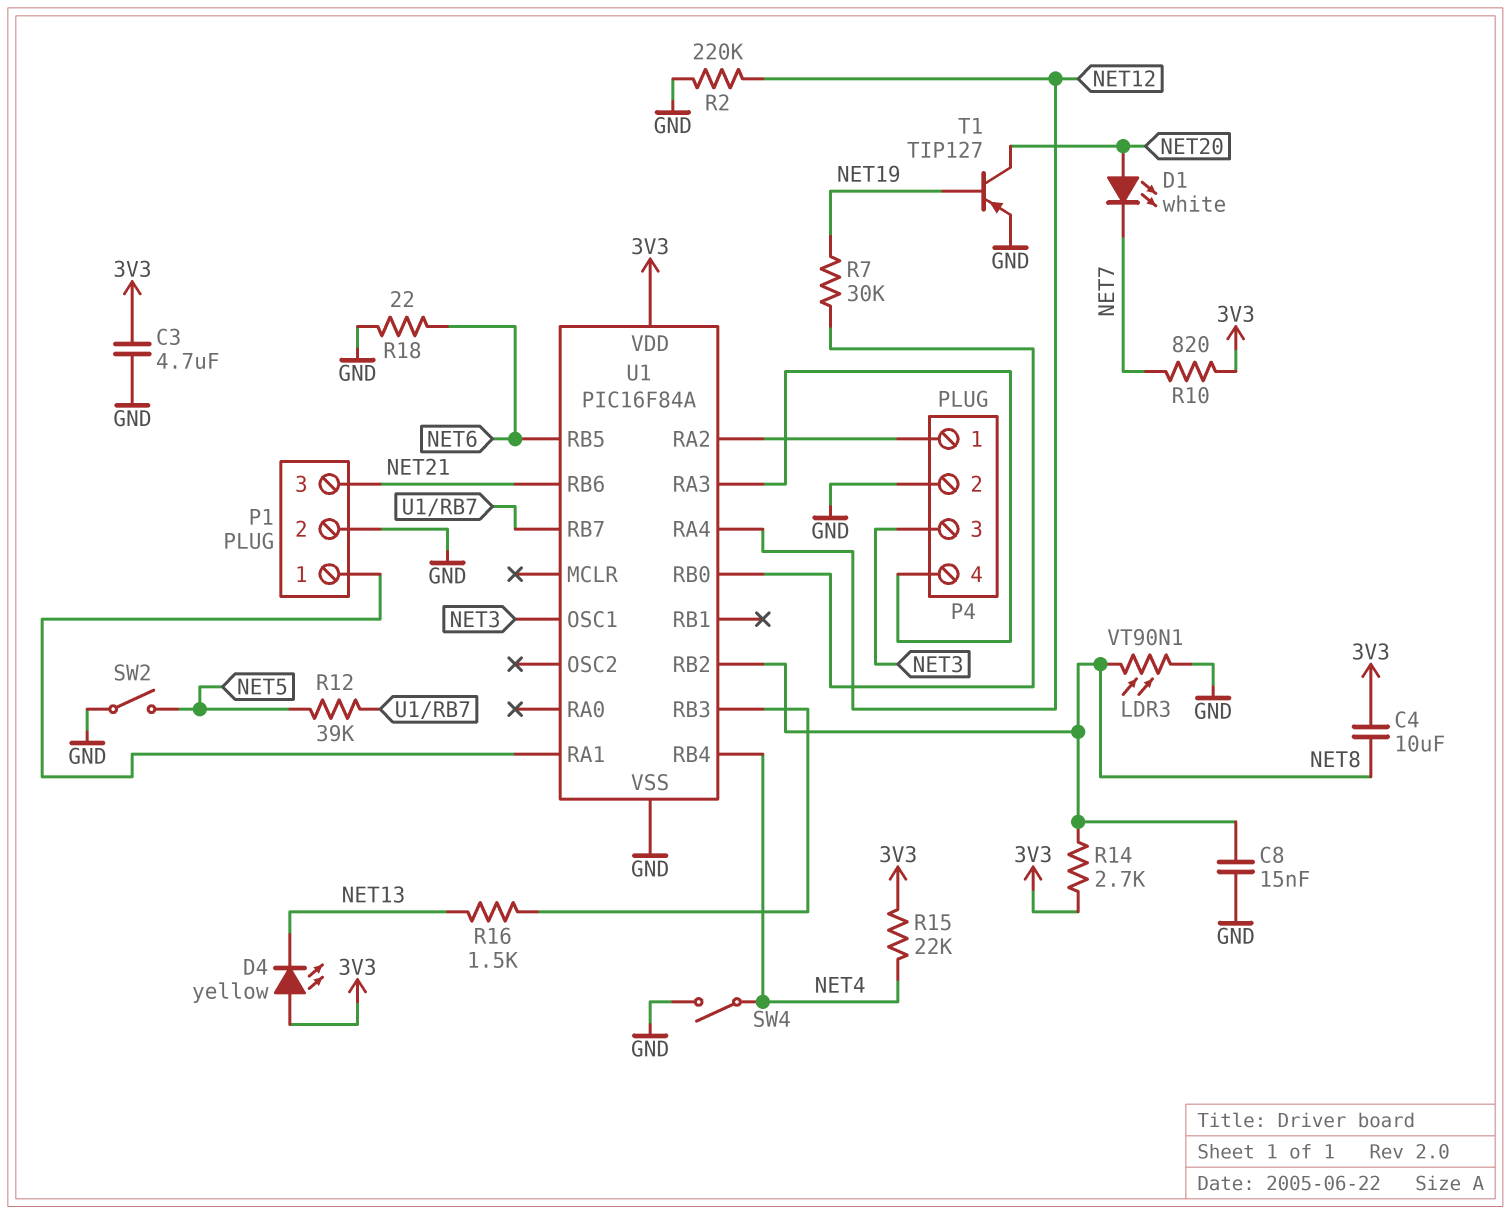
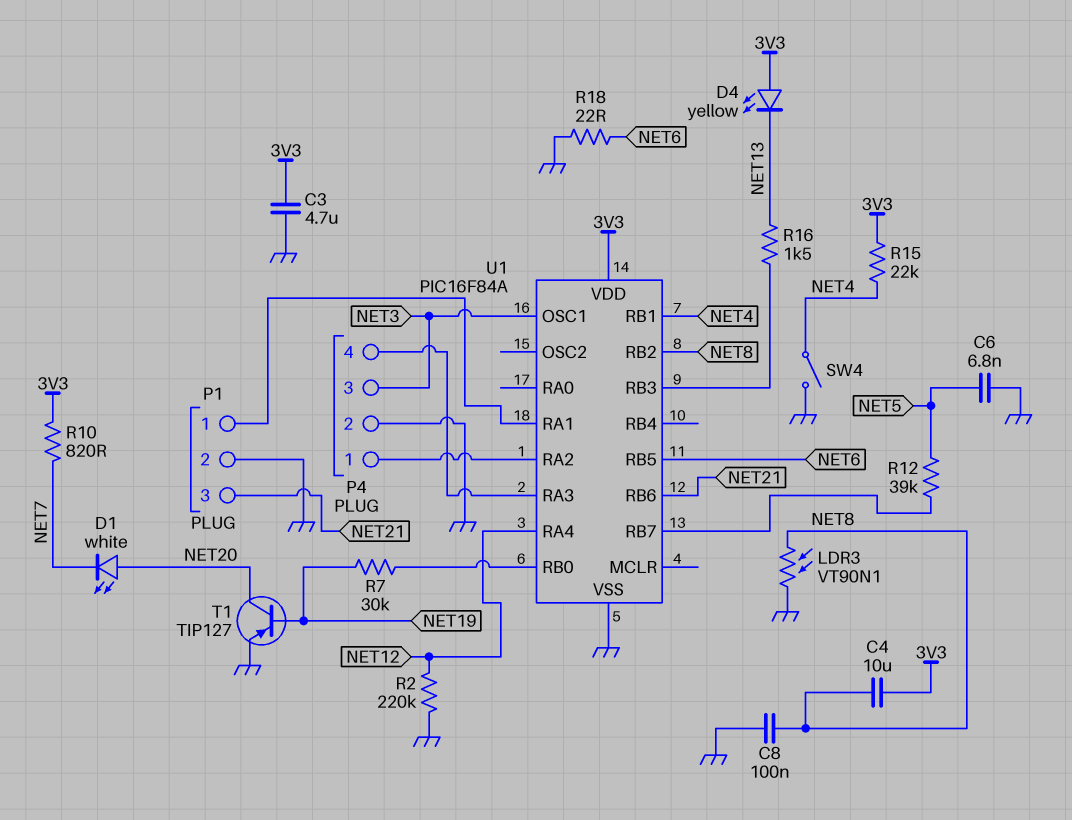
C6: none -> 6.8nF (GND, NET5)
C8: 15nF (GND, NET8) -> 100nF (GND, NET8)
R14: 2.7k (3V3, NET8) -> none
SW2: switch (GND, NET5) -> none
U1 pin RB1: none -> NET4
U1 pin RB4: NET4 -> none

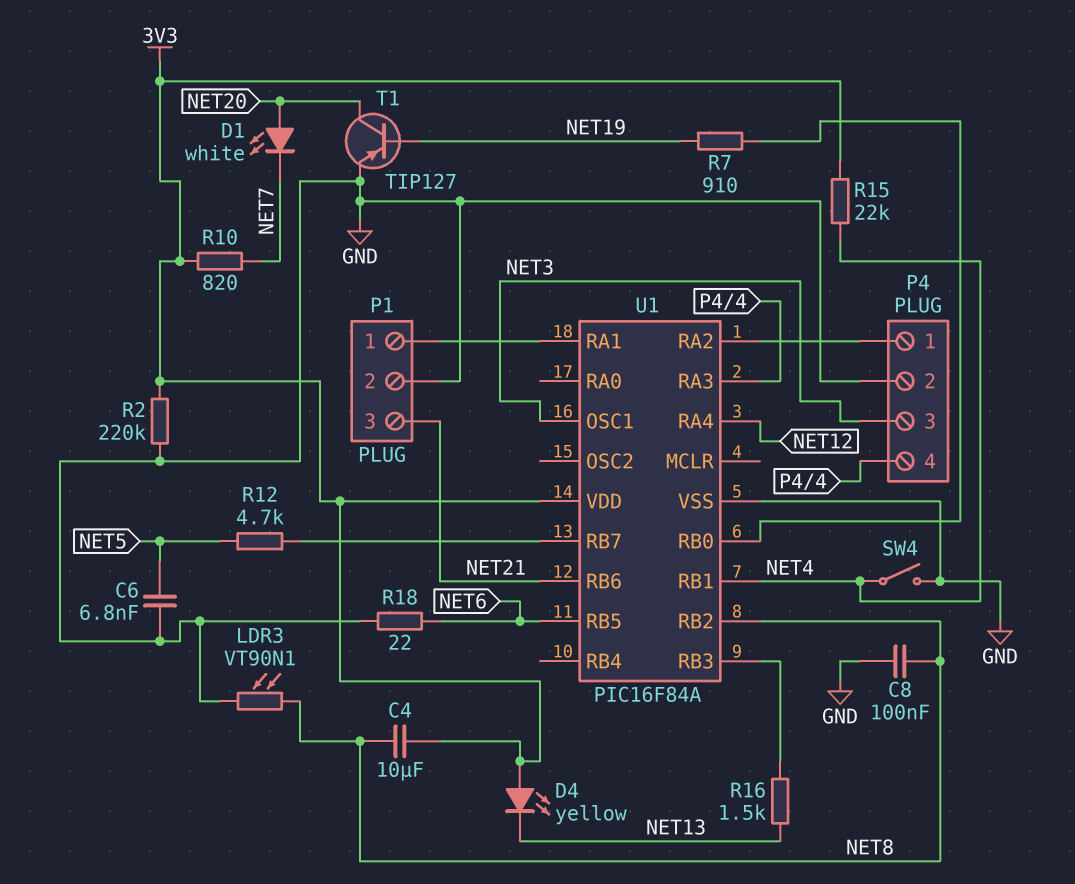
C3: 4.7uF (3V3, GND) -> none
R2: 220k (GND, NET12) -> 220k (3V3, GND)
R7: 30k (NET19, U1/RB0) -> 910 (NET19, U1/RB0)
R12: 39k (NET5, U1/RB7) -> 4.7k (NET5, U1/RB7)

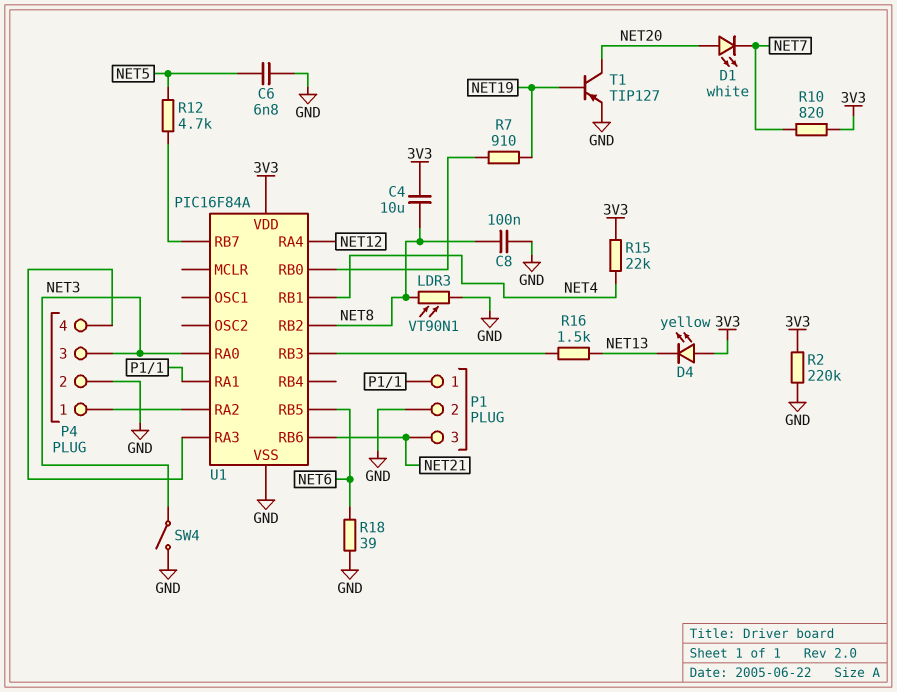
R18: 22 (GND, NET6) -> 39 (GND, NET6)
SW4: switch (GND, NET4) -> switch (GND, NET3)
U1 pin OSC1: NET3 -> none
U1 pin RA0: none -> NET3

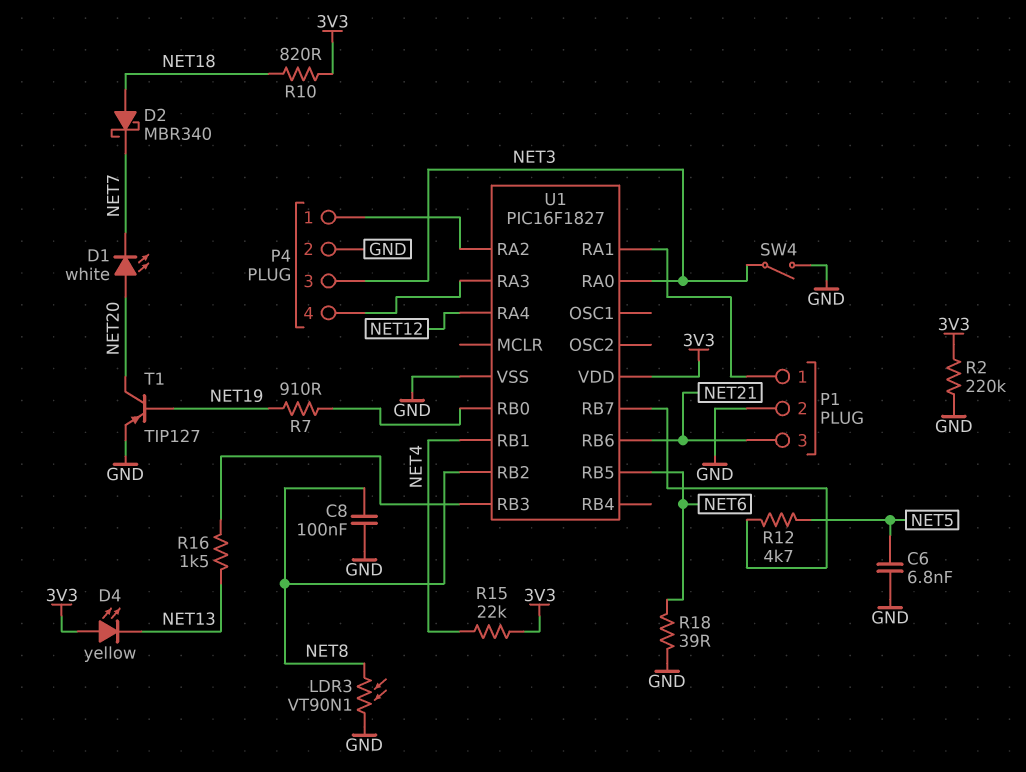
C4: 10uF (3V3, NET8) -> none
D2: none -> schottky MBR340 (A NET18, K NET7)
R10: 820 (3V3, NET7) -> 820 (3V3, NET18)
U1: PIC16F84A -> PIC16F1827

